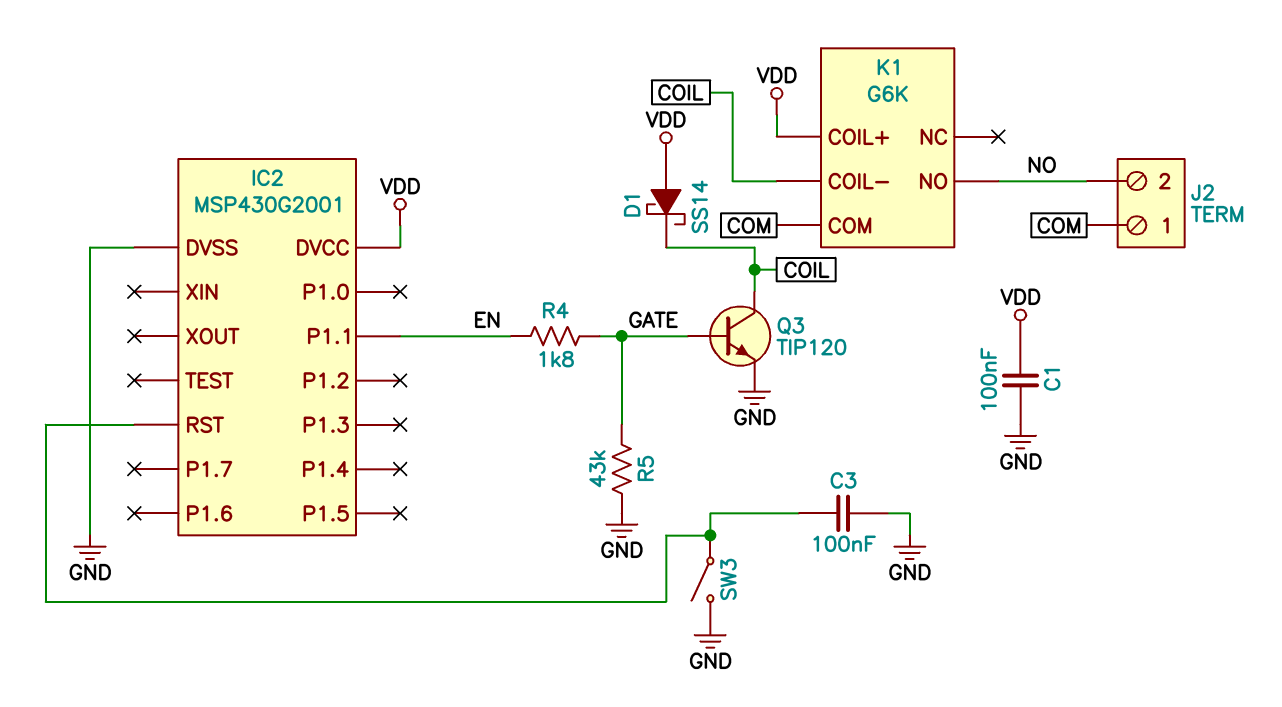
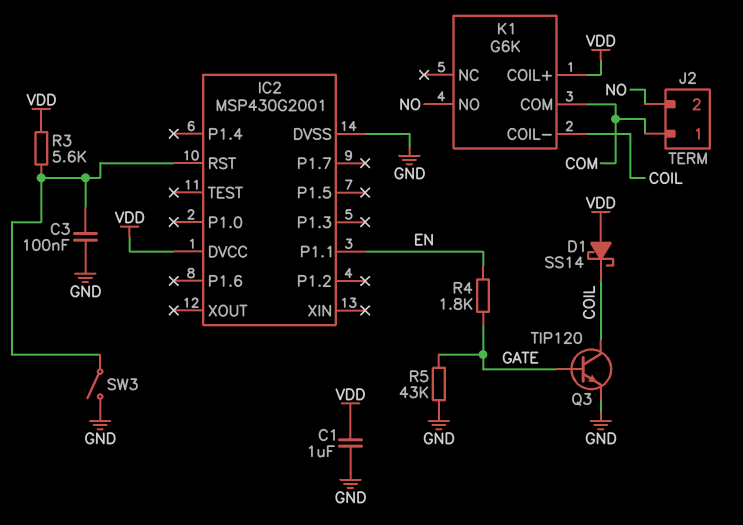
C1: 100nF (GND, VDD) -> 1uF (GND, VDD)
R3: none -> 5.6k (IC2/RST, VDD)

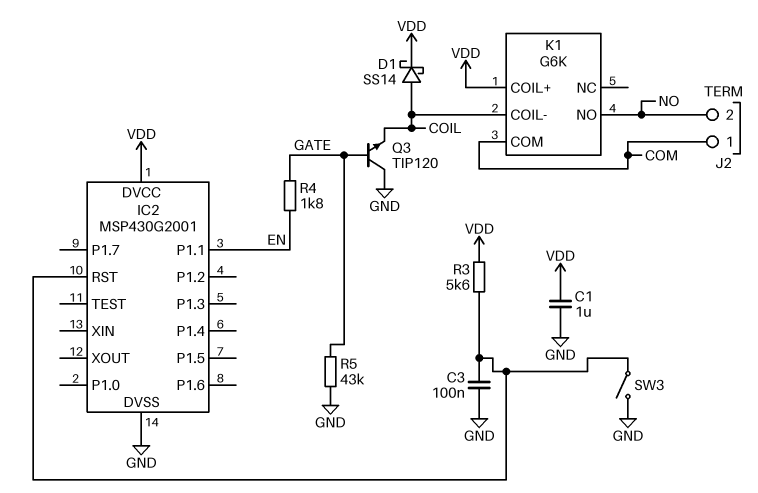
D1: schottky SS14 (A VDD, K COIL) -> schottky SS14 (A COIL, K VDD)
Q3: NPN TIP120 (B GATE, C COIL, E GND) -> NPN TIP120 (B GATE, C GND, E COIL)

